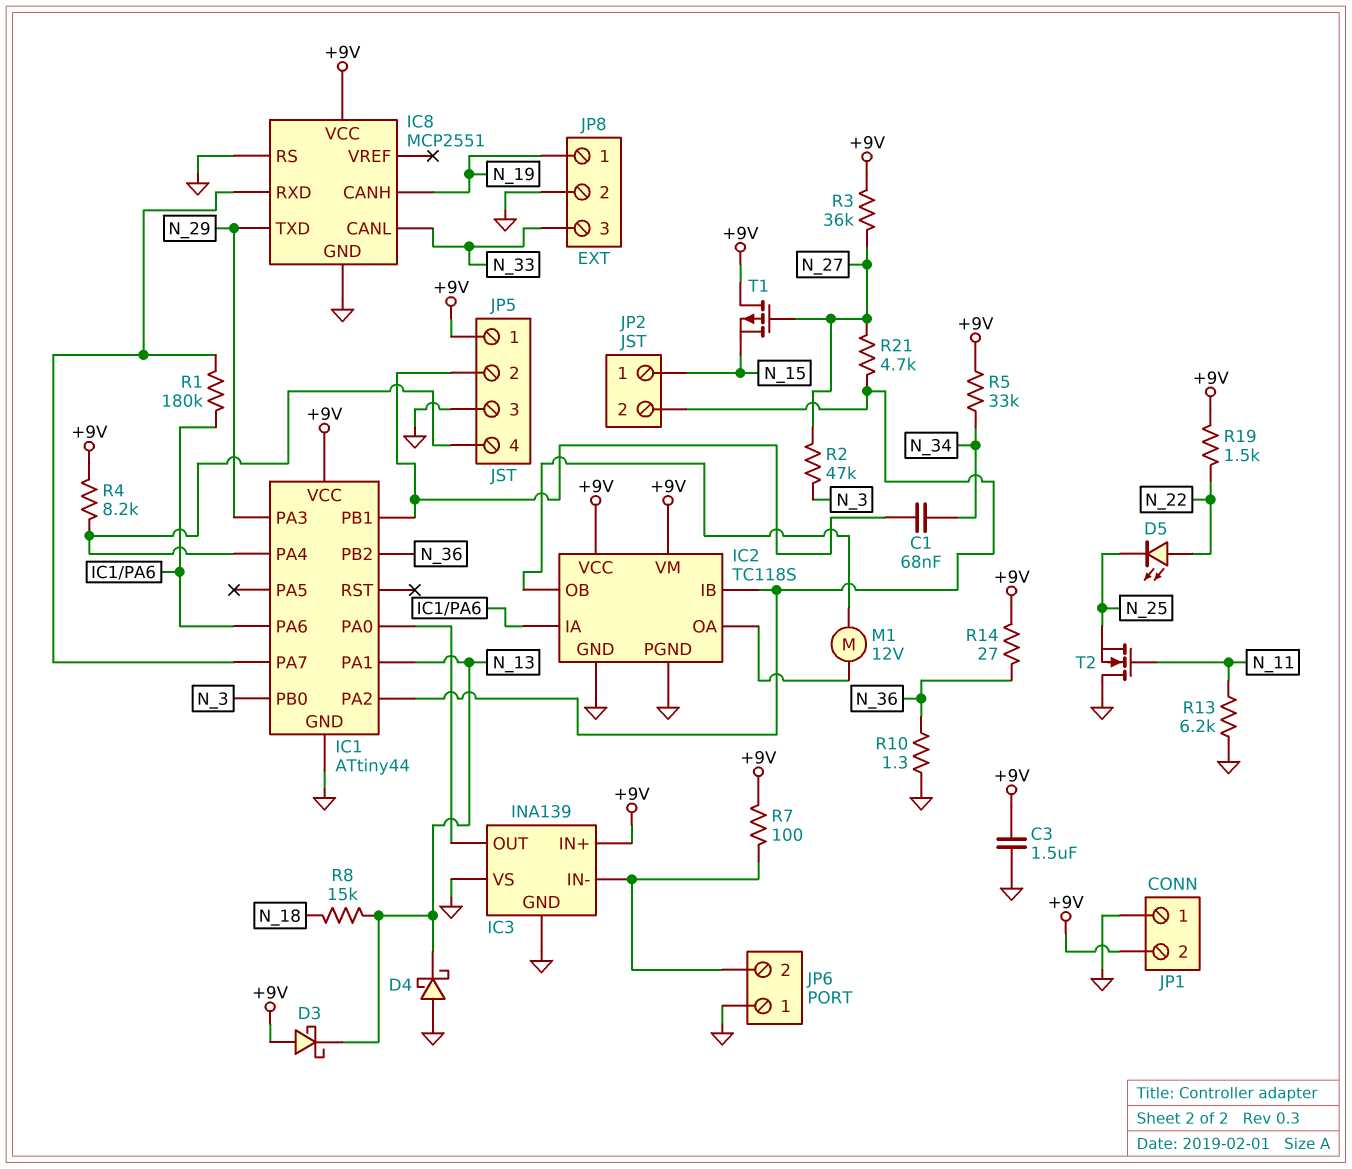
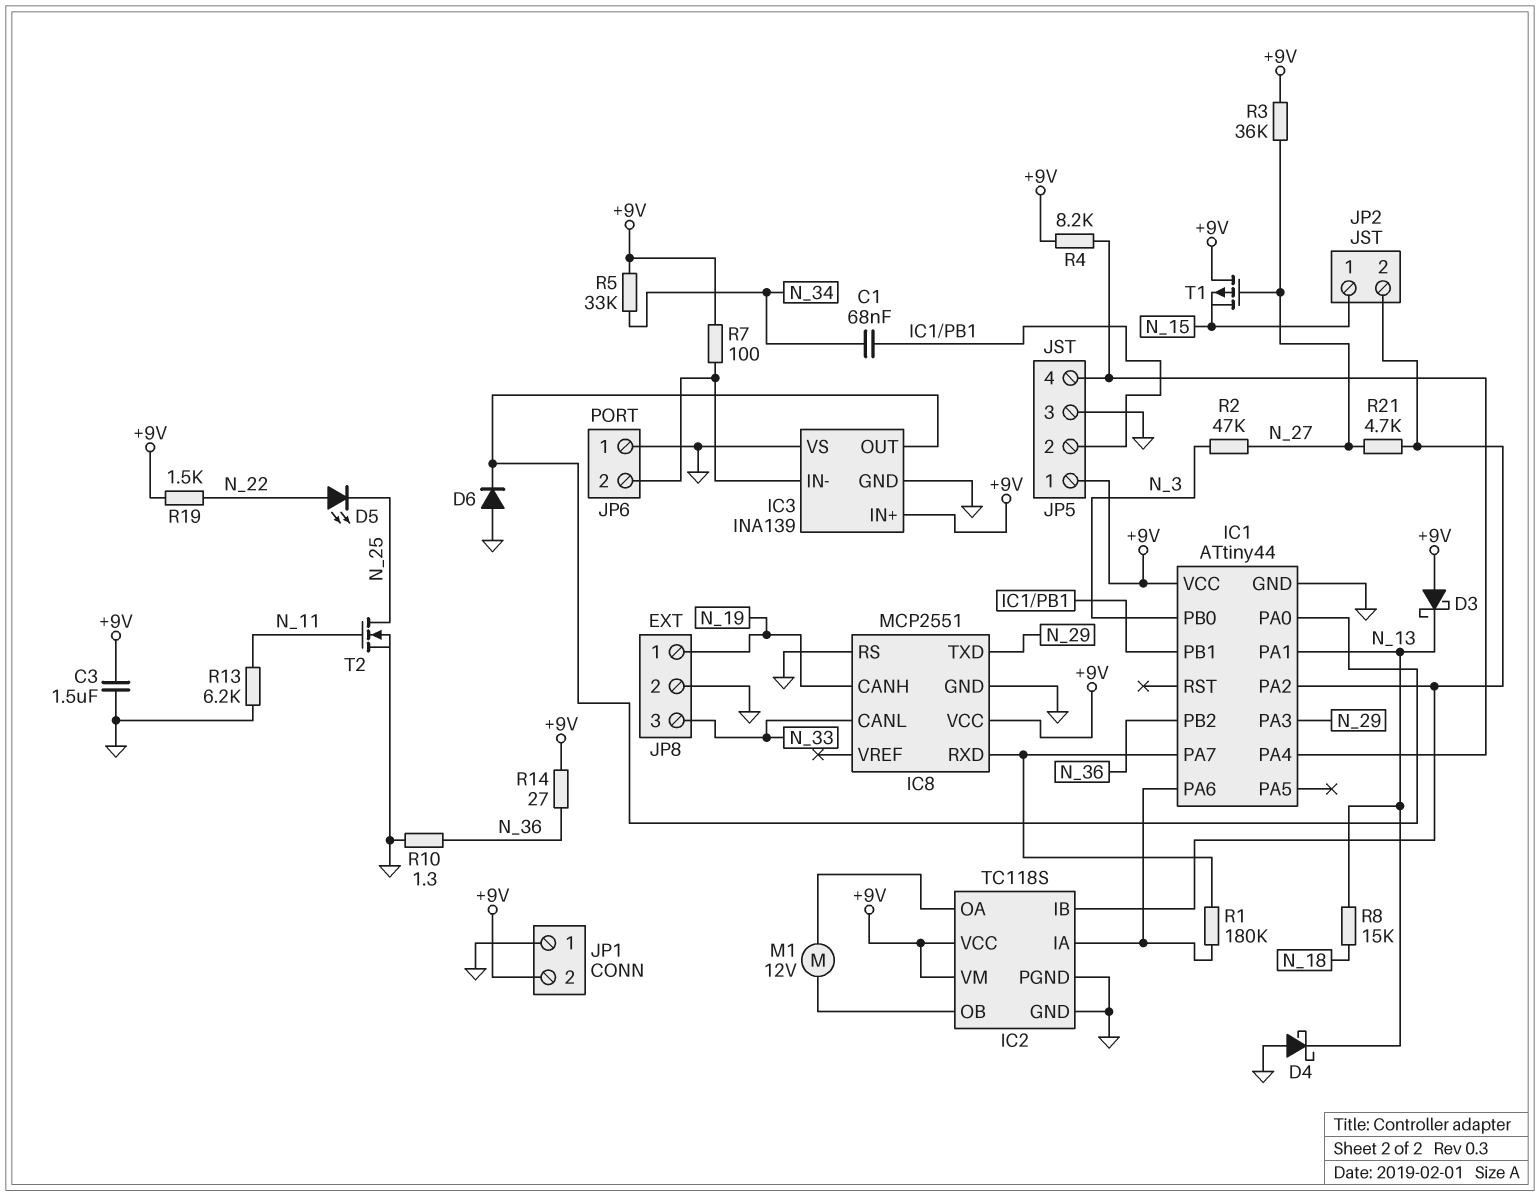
D6: none -> diode (A GND, K IC1/PA0)
T2: NMOS (G N_11, D GND, S N_25) -> NMOS (G N_11, D N_25, S GND)

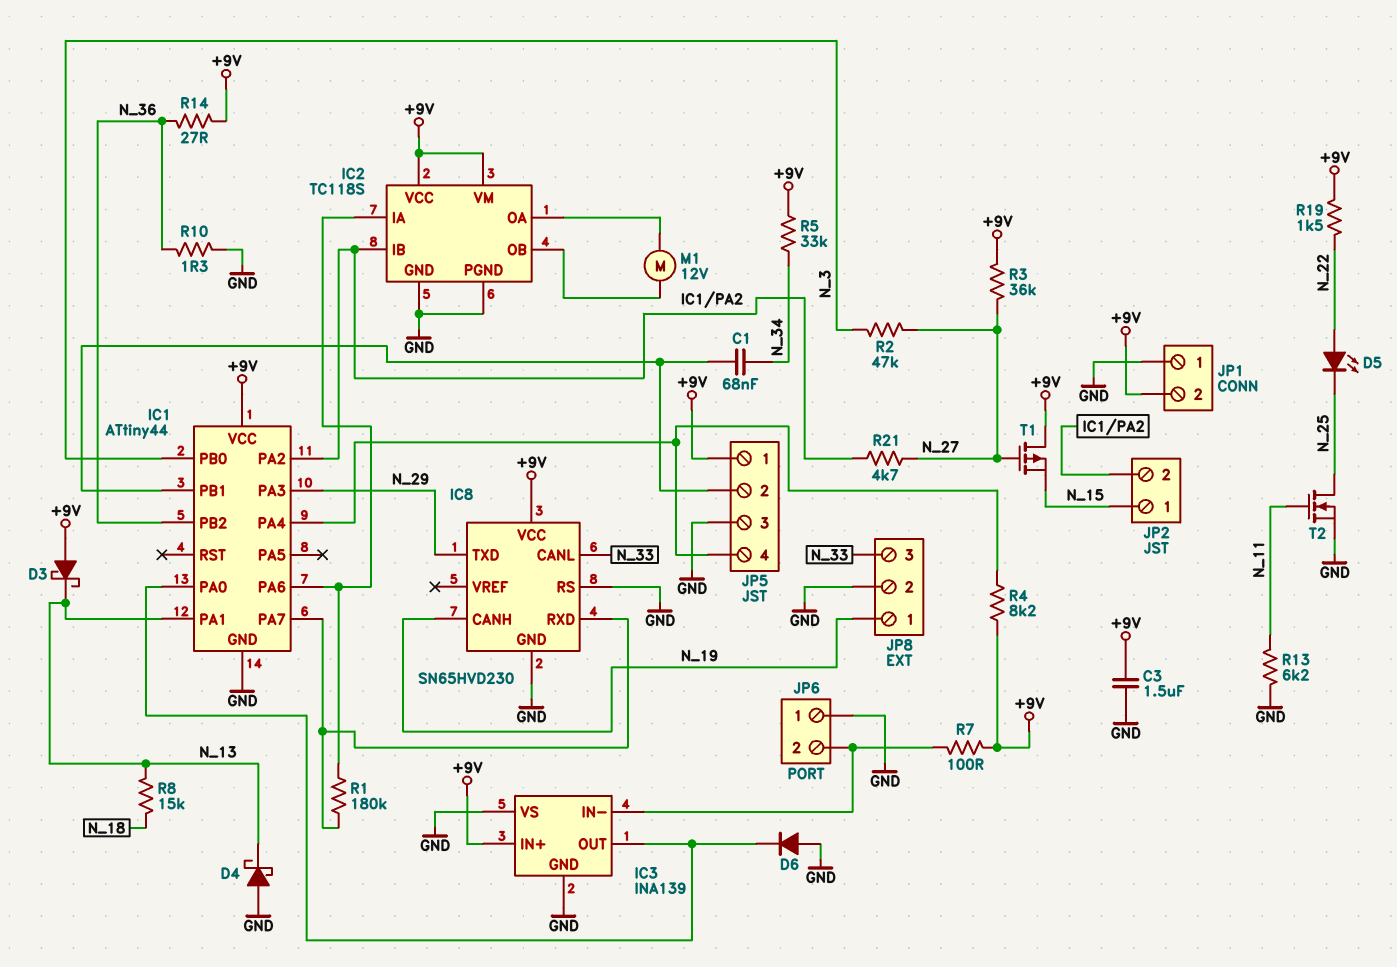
IC8: MCP2551 -> SN65HVD230

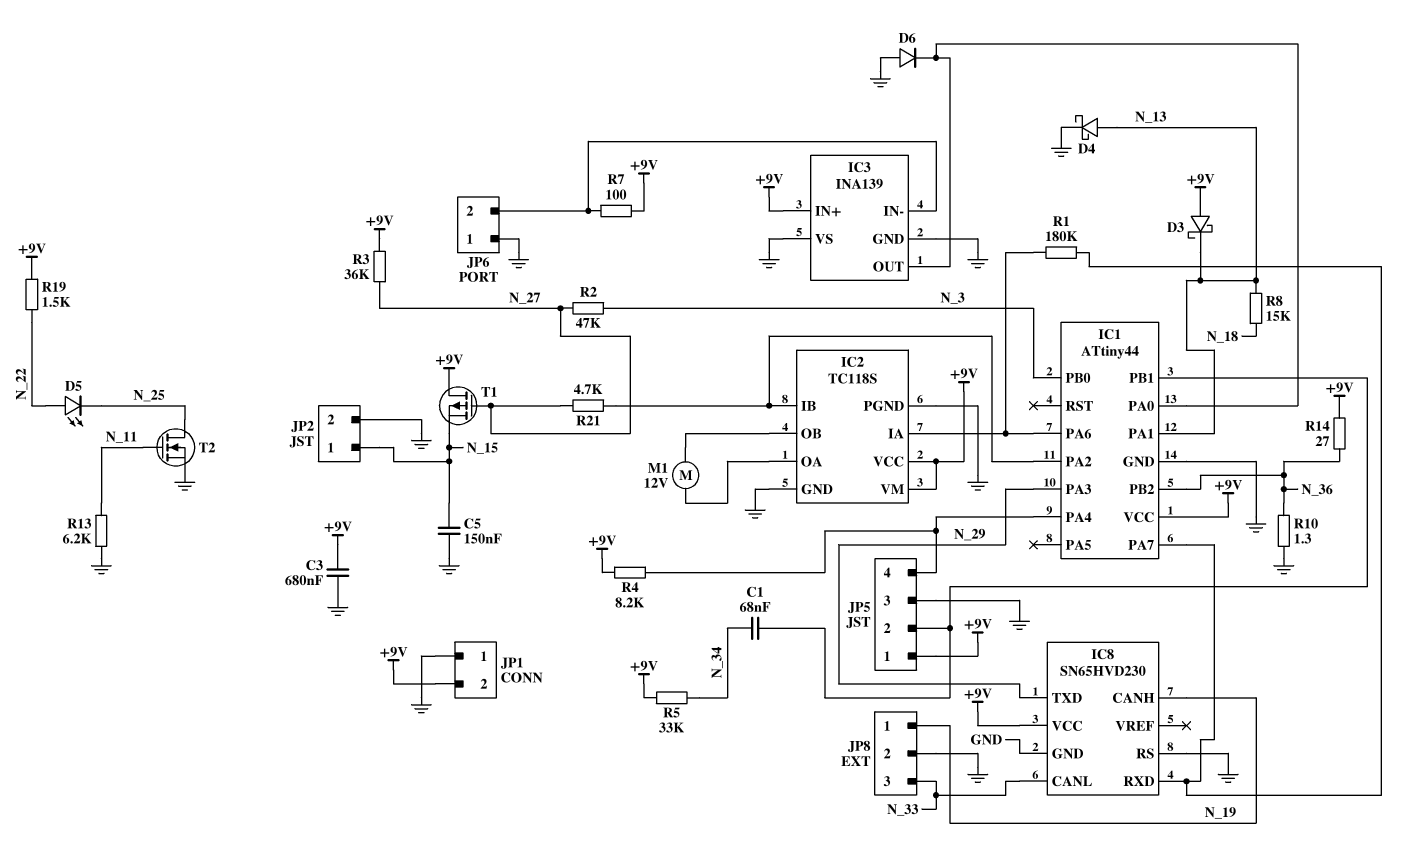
C3: 1.5uF (+9V, GND) -> 680nF (+9V, GND)
C5: none -> 150nF (GND, N_15)
D4: schottky (A GND, K N_13) -> schottky (A N_13, K GND)
JP2 pin 2: IC1/PA2 -> GND

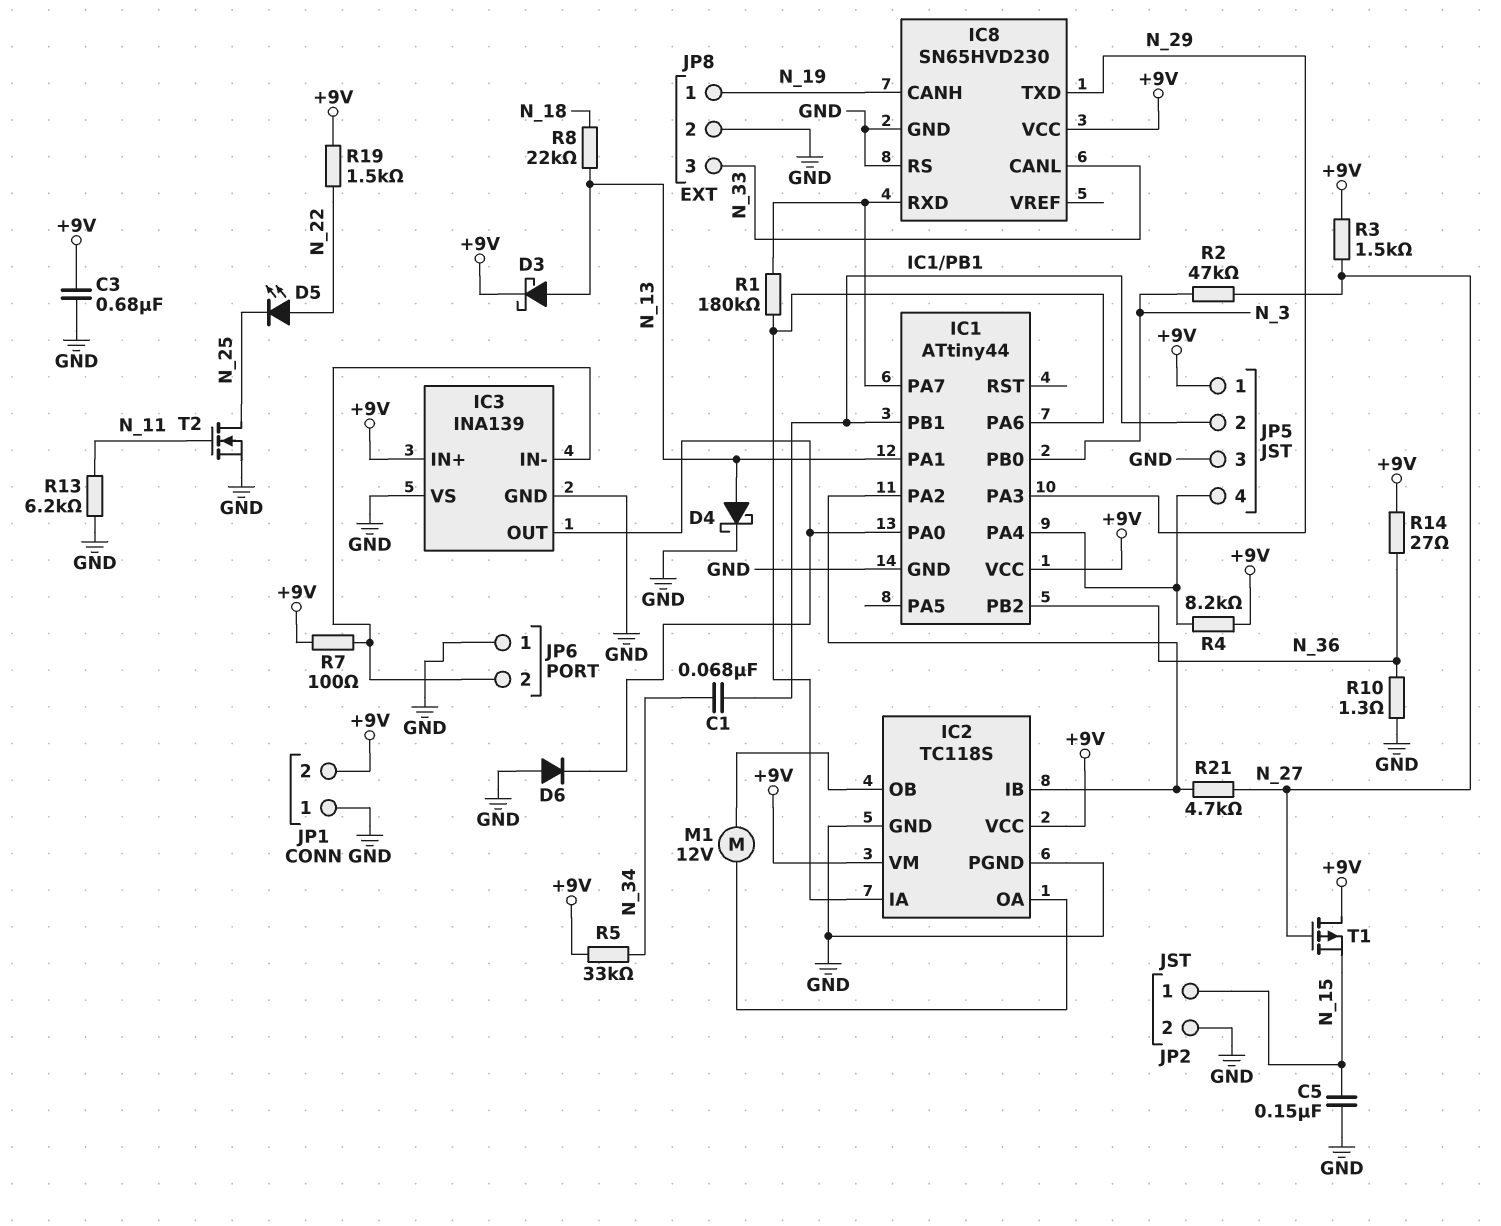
D3: schottky (A +9V, K N_13) -> schottky (A N_13, K +9V)
R3: 36k (+9V, N_27) -> 1.5k (+9V, N_27)
R8: 15k (N_13, N_18) -> 22k (N_13, N_18)

